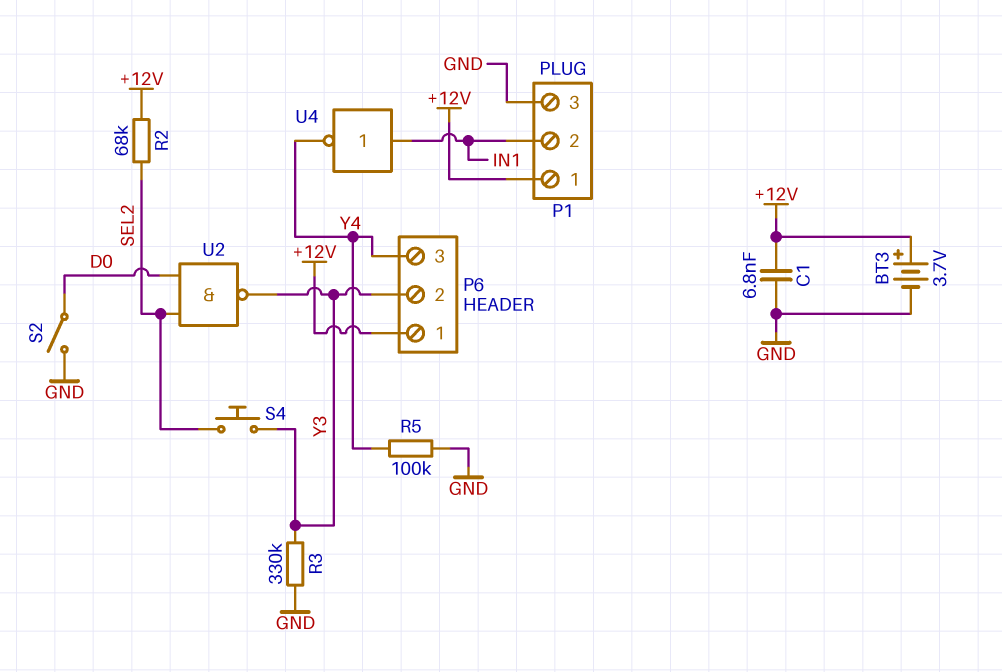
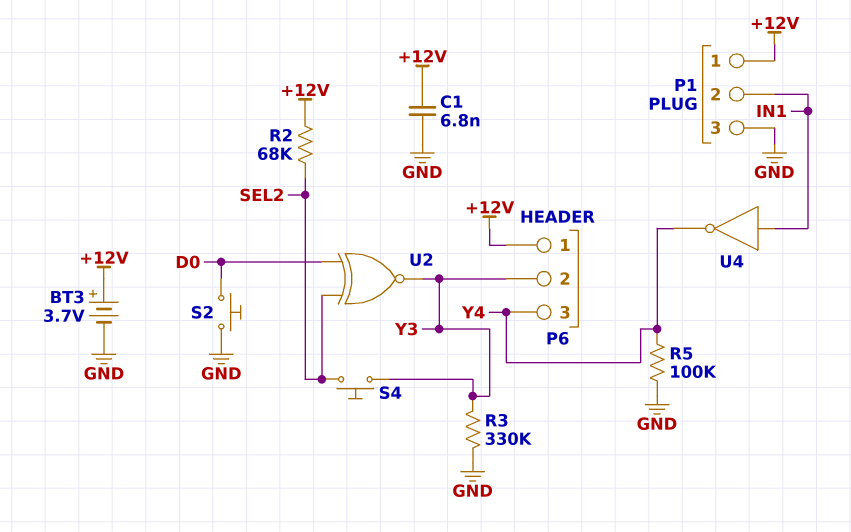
S2: switch (D0, GND) -> button (D0, GND)
U2: NAND (in D0, in SEL2, out Y3) -> XNOR (in D0, in SEL2, out Y3)

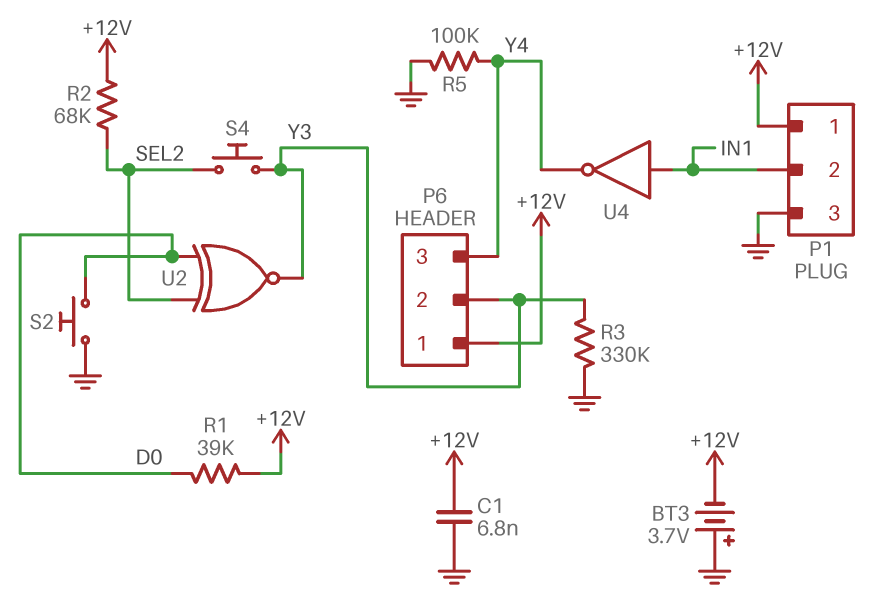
BT3: 3.7V (plus +12V, minus GND) -> 3.7V (plus GND, minus +12V)
R1: none -> 39k (+12V, D0)

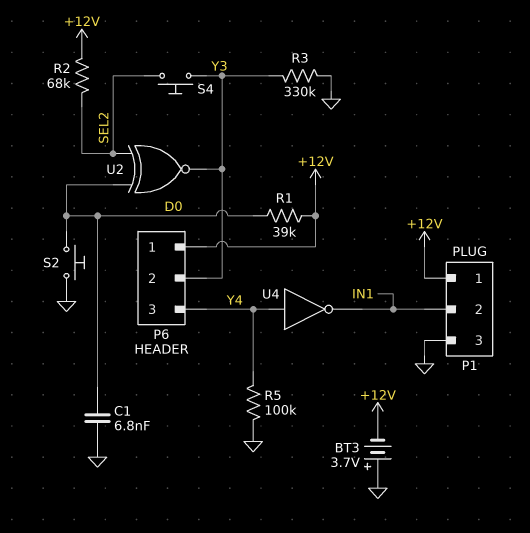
C1: 6.8nF (+12V, GND) -> 6.8nF (D0, GND)
U4: NOT (in IN1, out Y4) -> NOT (in Y4, out IN1)

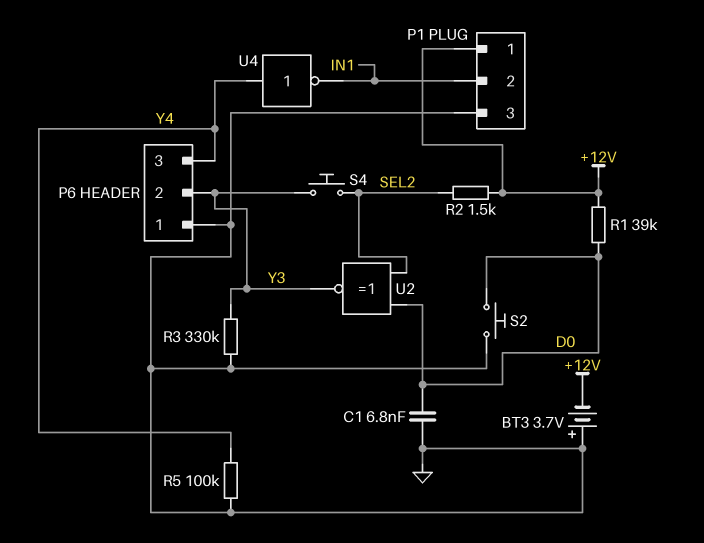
P6 pin 1: +12V -> GND
R2: 68k (+12V, SEL2) -> 1.5k (+12V, SEL2)

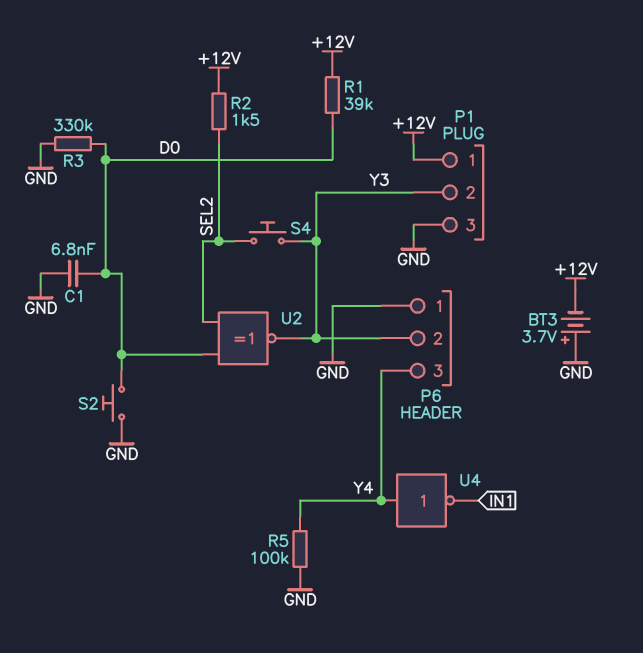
P1 pin 2: IN1 -> Y3
R3: 330k (GND, Y3) -> 330k (D0, GND)

